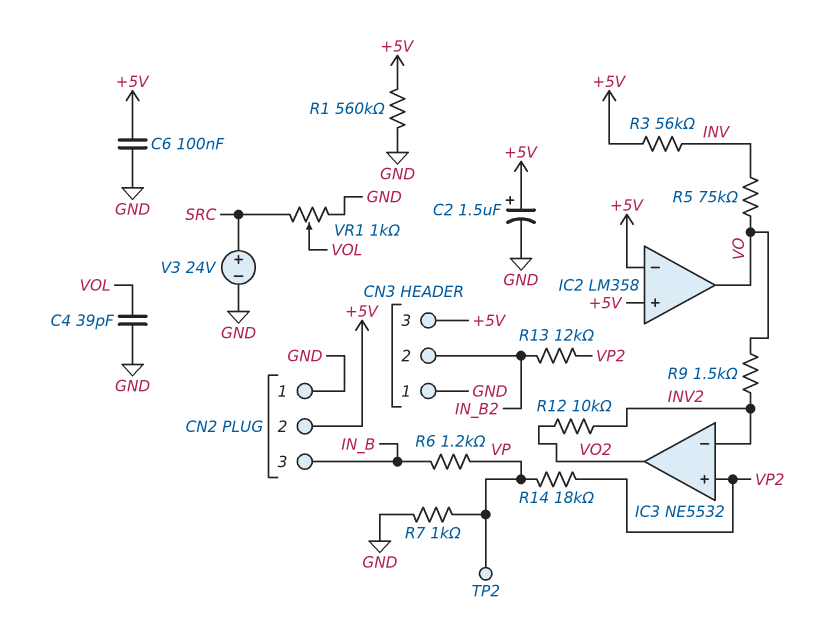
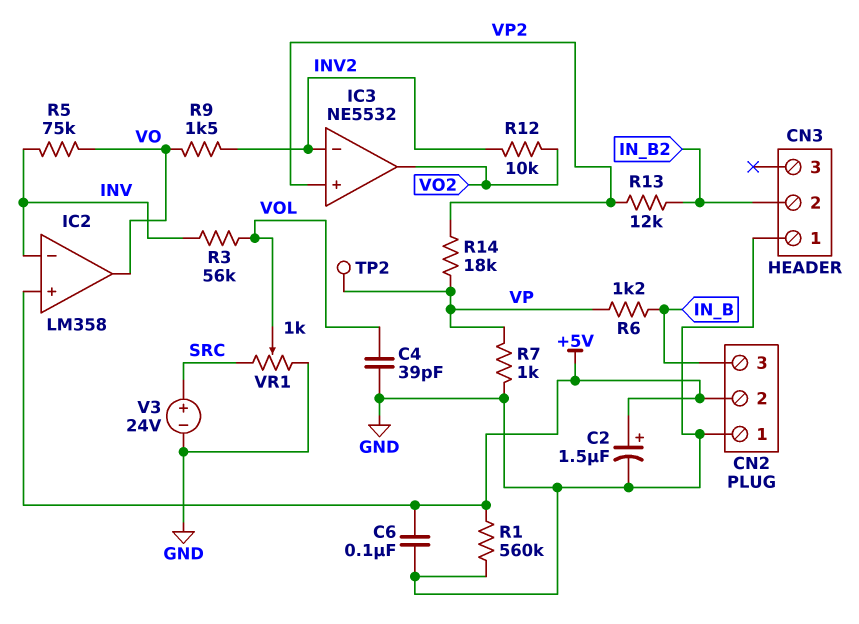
CN3 pin 3: +5V -> none
IC2 pin in-: +5V -> INV
R3: 56k (+5V, INV) -> 56k (INV, VOL)

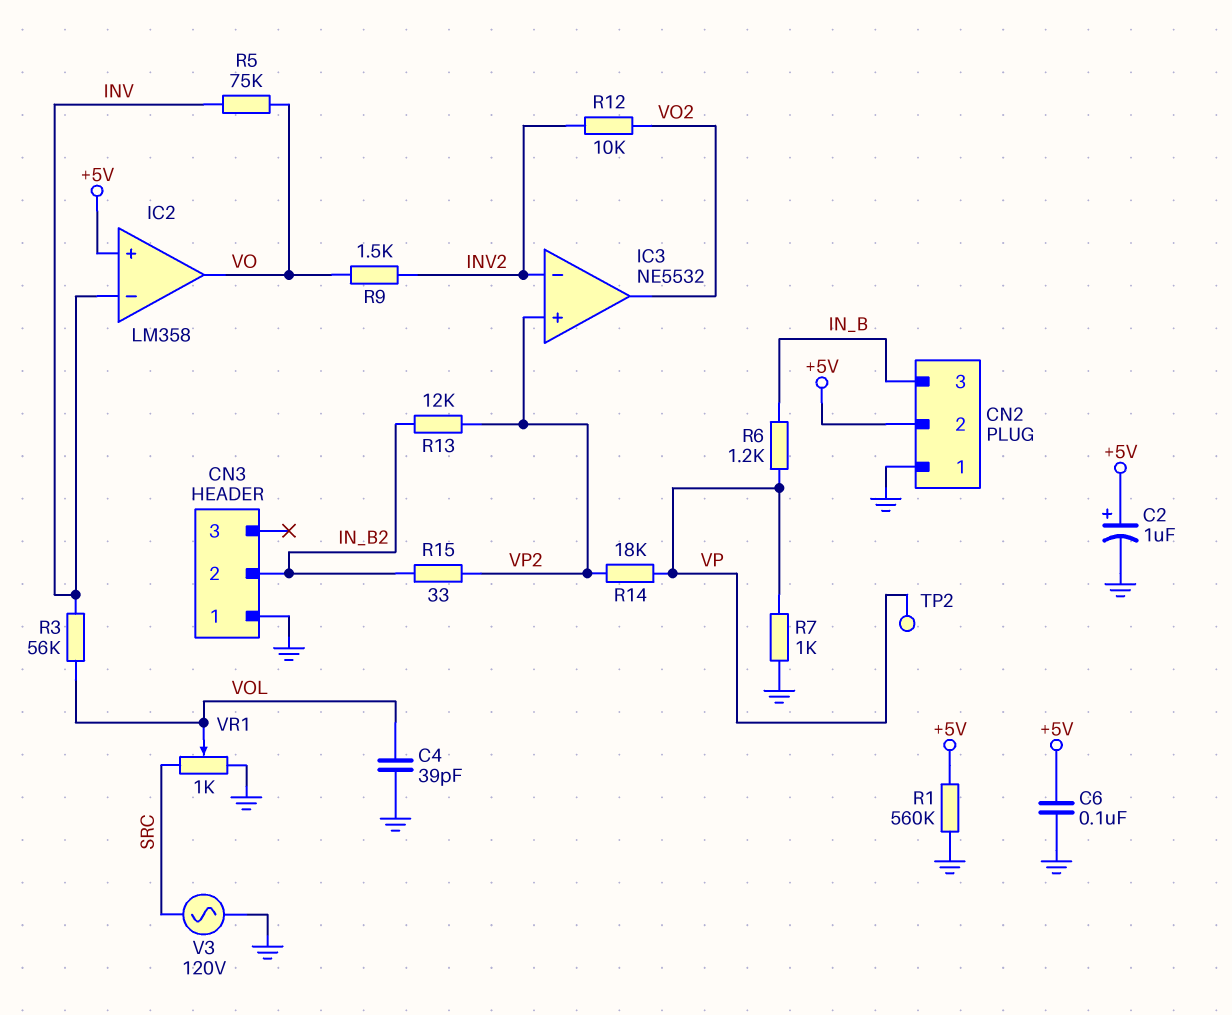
C2: 1.5uF (plus +5V, minus GND) -> 1uF (plus +5V, minus GND)
R15: none -> 33 (IN_B2, VP2)
V3: 24V (plus SRC, minus GND) -> AC 120V (GND, SRC)

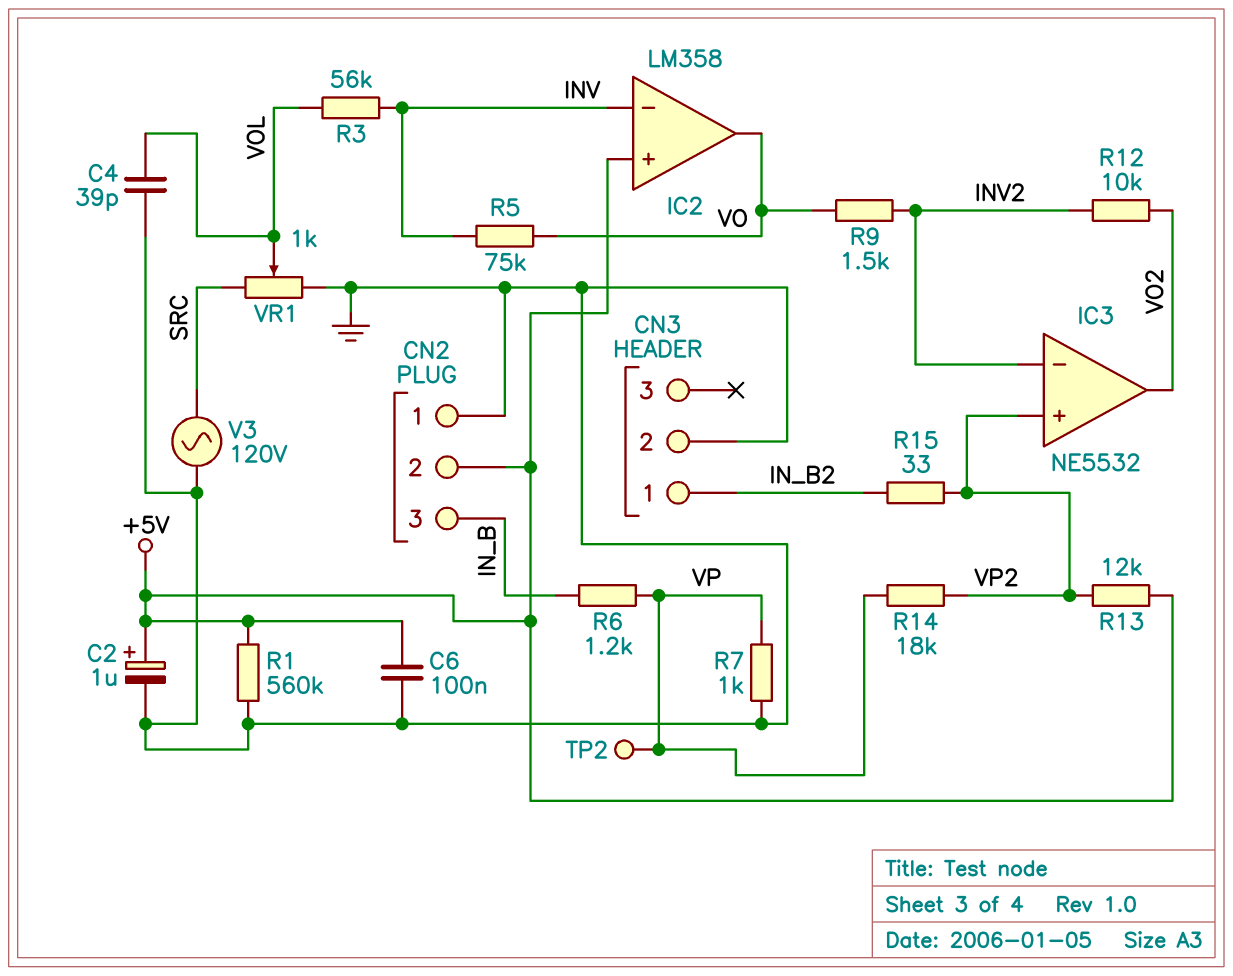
CN3 pin 1: GND -> IN_B2
CN3 pin 2: IN_B2 -> GND
R13: 12k (IN_B2, VP2) -> 12k (+5V, VP2)

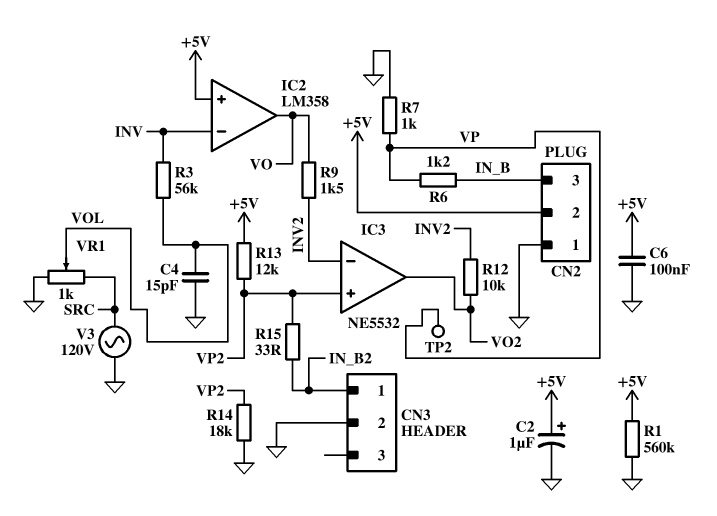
C4: 39pF (GND, VOL) -> 15pF (GND, VOL)
R5: 75k (INV, VO) -> none
R14: 18k (VP, VP2) -> 18k (GND, VP2)

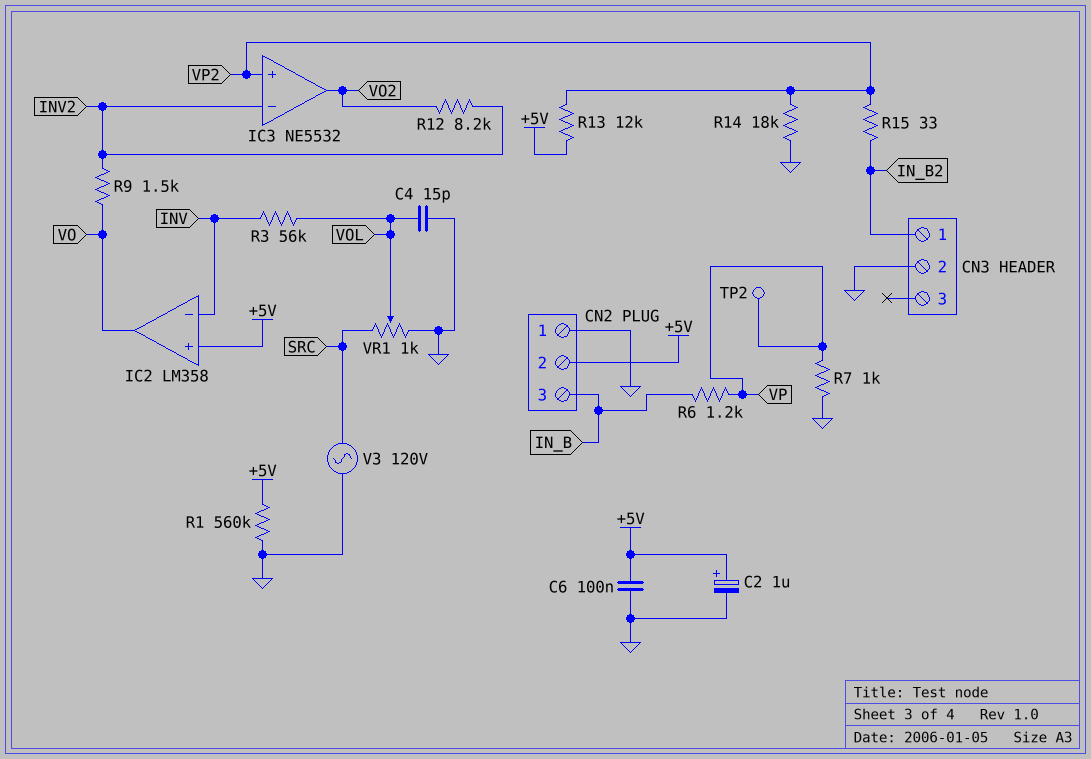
R12: 10k (INV2, VO2) -> 8.2k (INV2, VO2)

